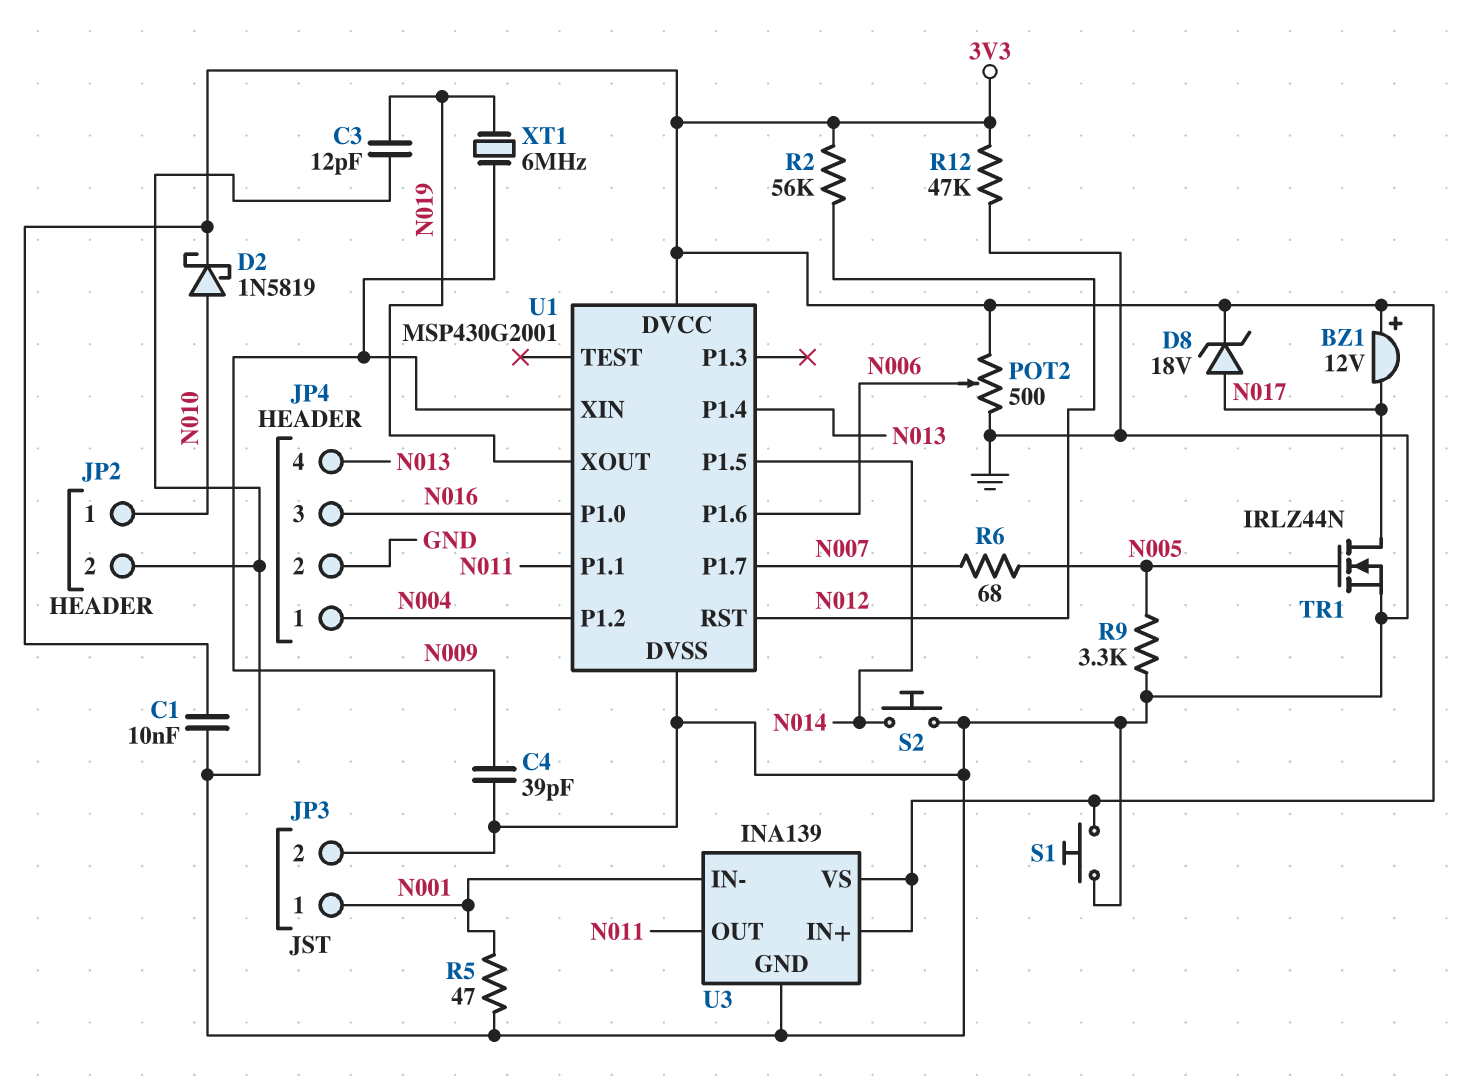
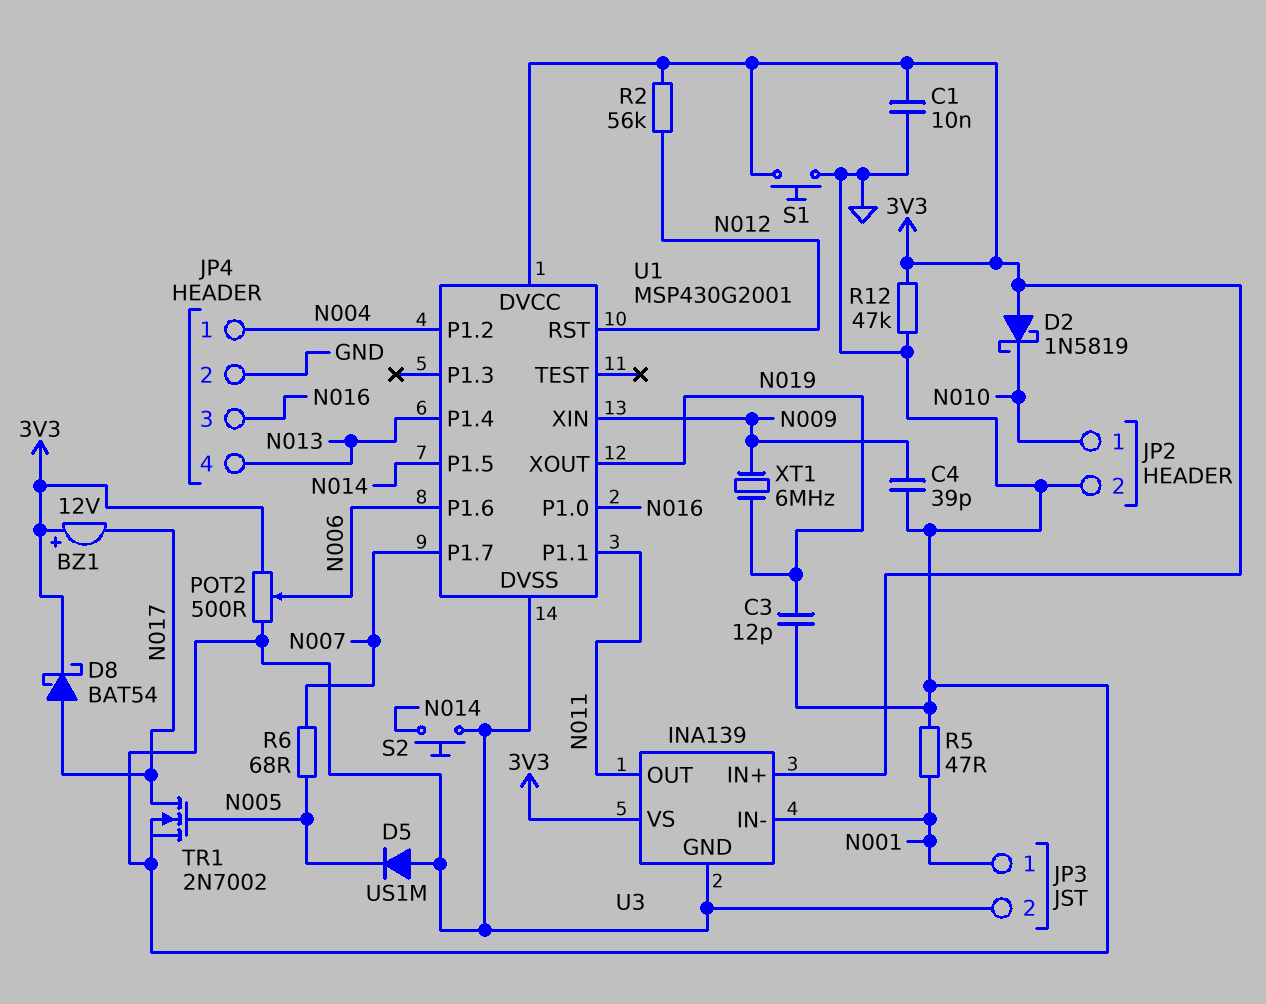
D2: schottky 1N5819 (A N010, K 3V3) -> schottky 1N5819 (A 3V3, K N010)
D5: none -> diode US1M (A GND, K N005)
D8: zener 18V (A N017, K 3V3) -> schottky BAT54 (A N017, K 3V3)
R9: 3.3k (GND, N005) -> none
TR1: NMOS IRLZ44N (G N005, D N017, S GND) -> NMOS 2N7002 (G N005, D N017, S GND)

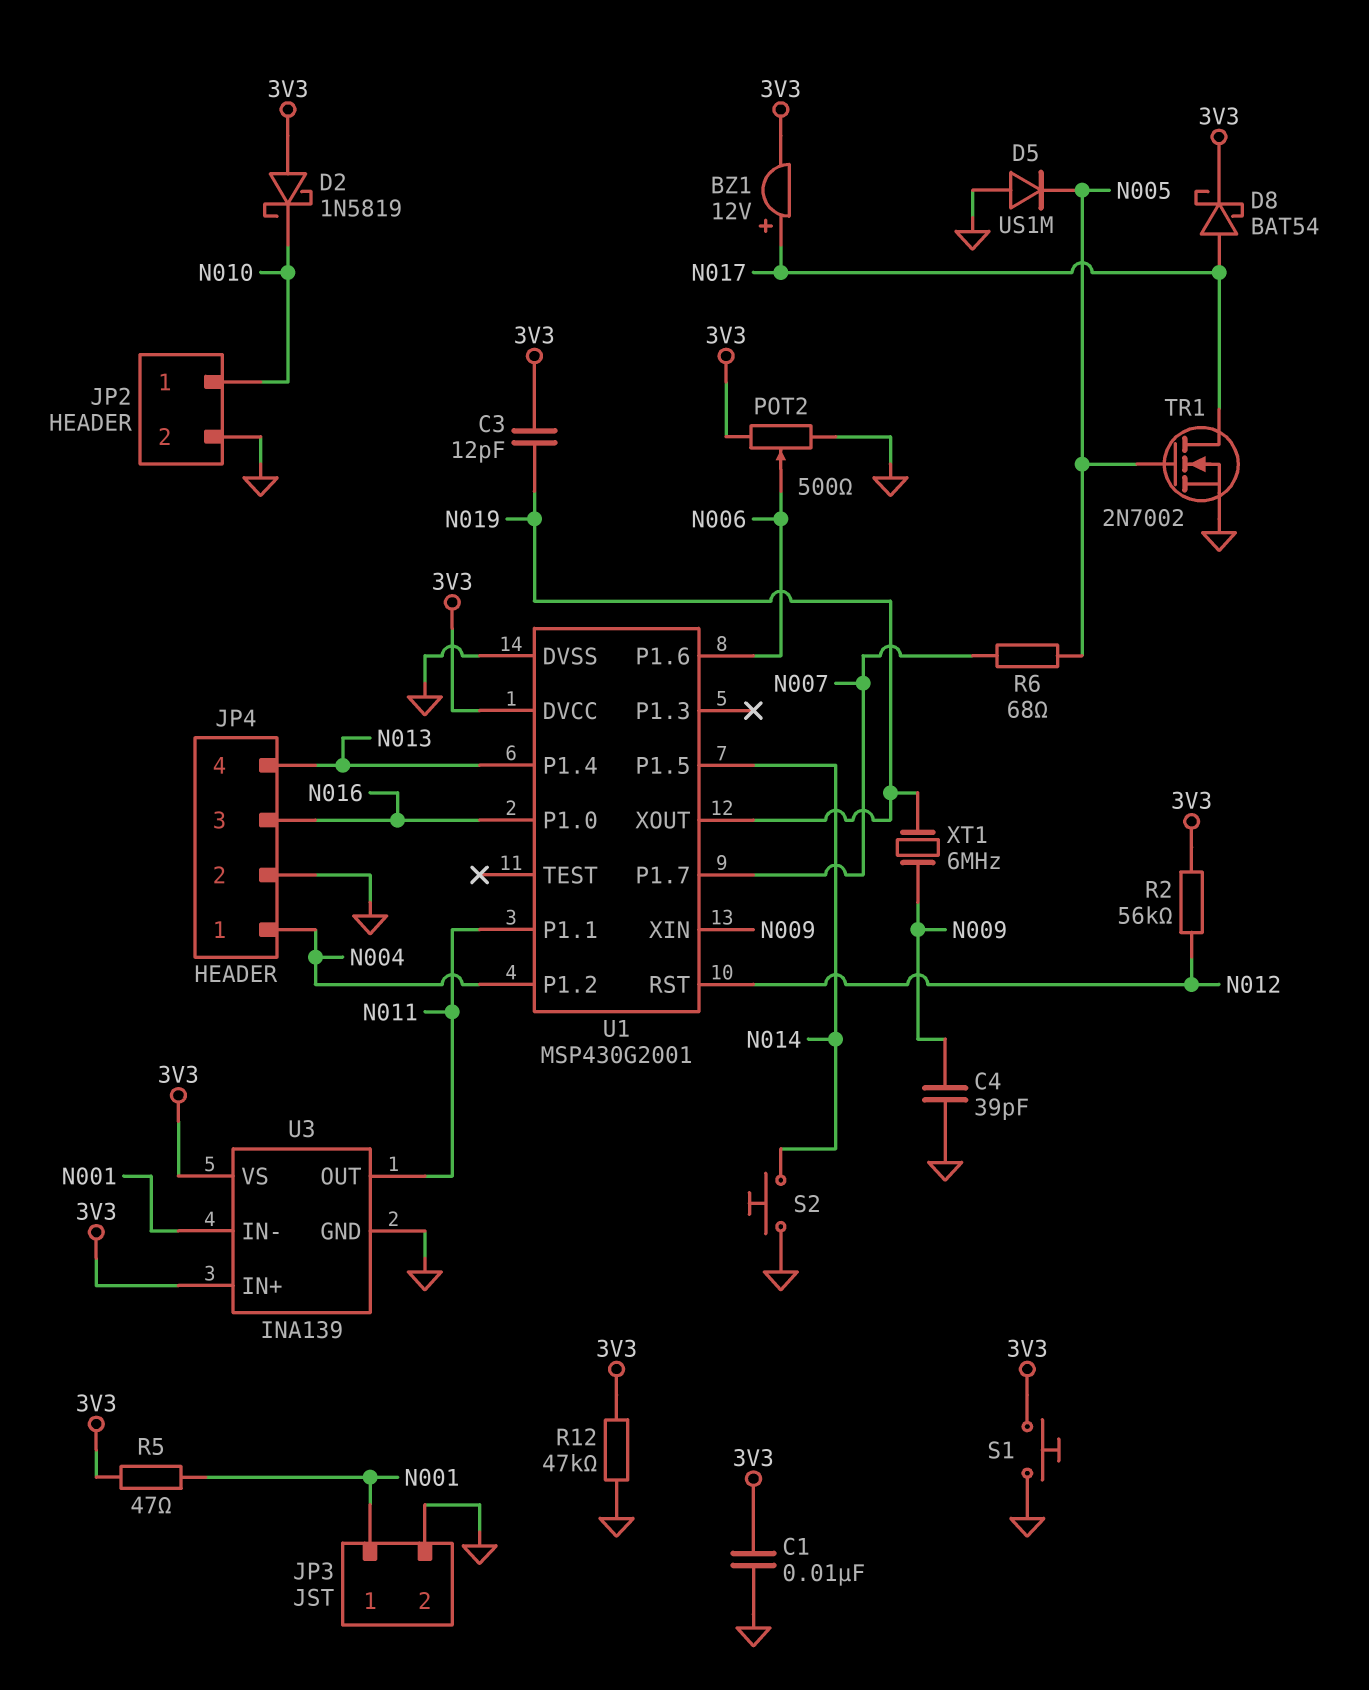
BZ1: buzzer 12V (plus 3V3, minus N017) -> buzzer 12V (plus N017, minus 3V3)
C3: 12pF (GND, N019) -> 12pF (3V3, N019)
R5: 47 (GND, N001) -> 47 (3V3, N001)

